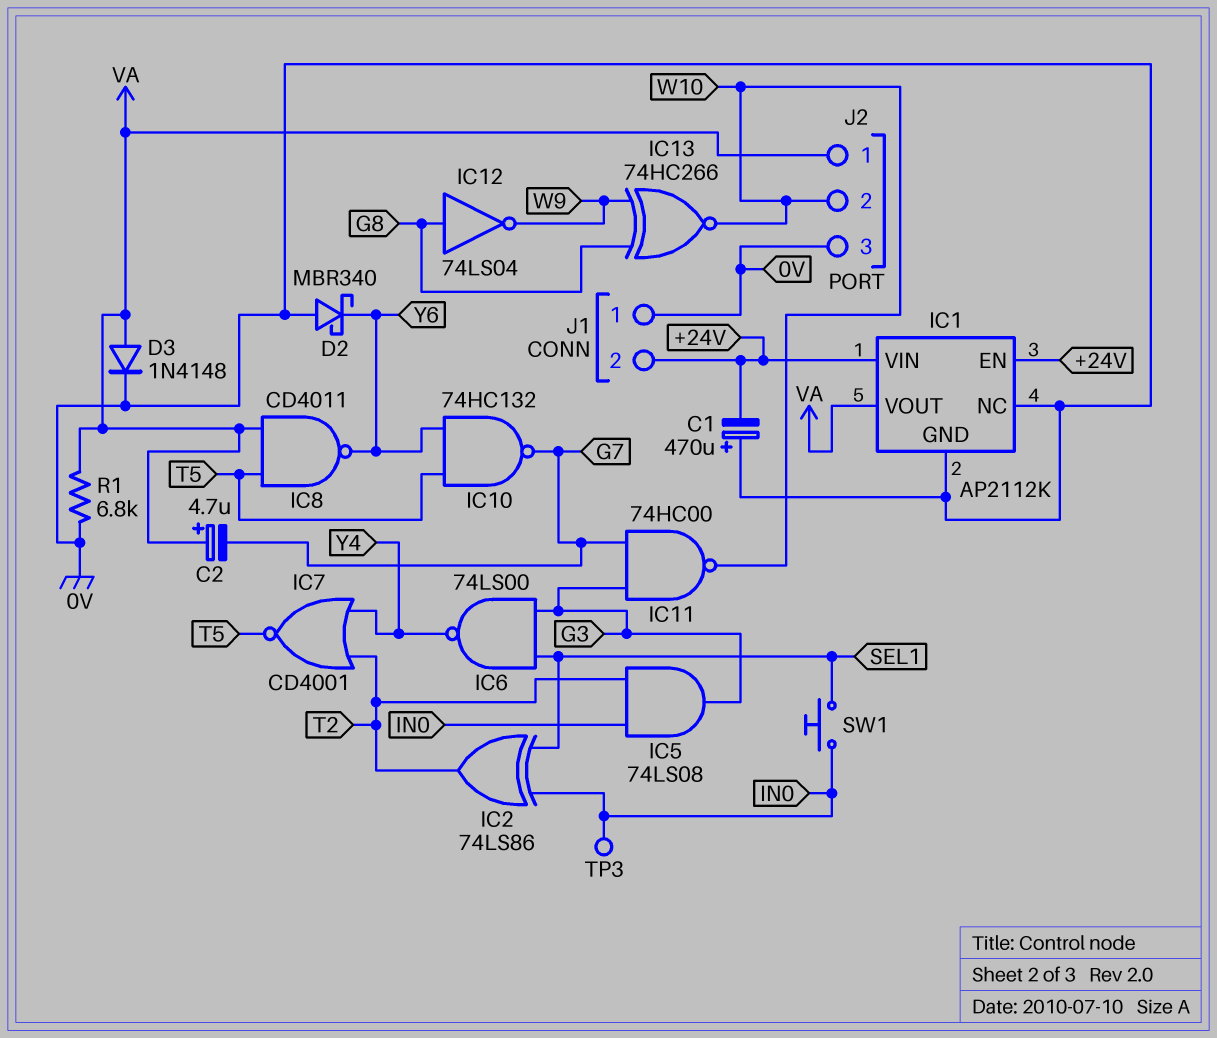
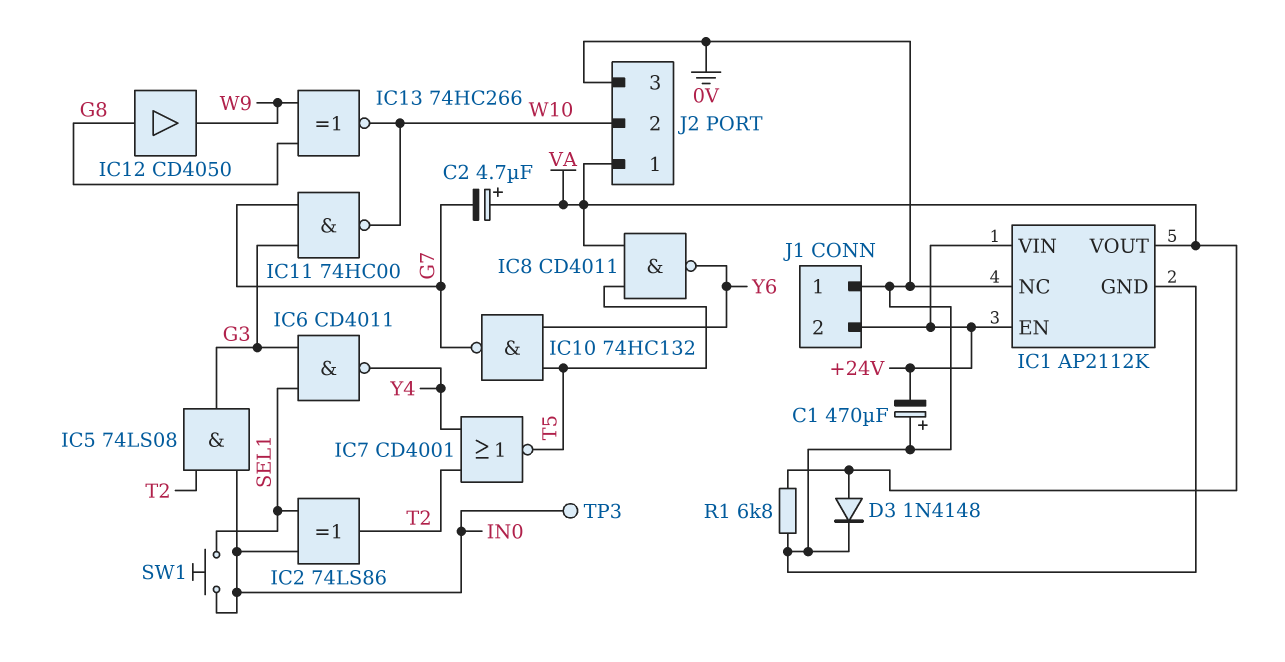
D2: schottky MBR340 (A 0V, K Y6) -> none
IC6: NAND 74LS00 (in G3, in SEL1, out Y4) -> NAND CD4011 (in G3, in SEL1, out Y4)
IC12: NOT 74LS04 (in G8, out W9) -> buffer CD4050 (in G8, out W9)

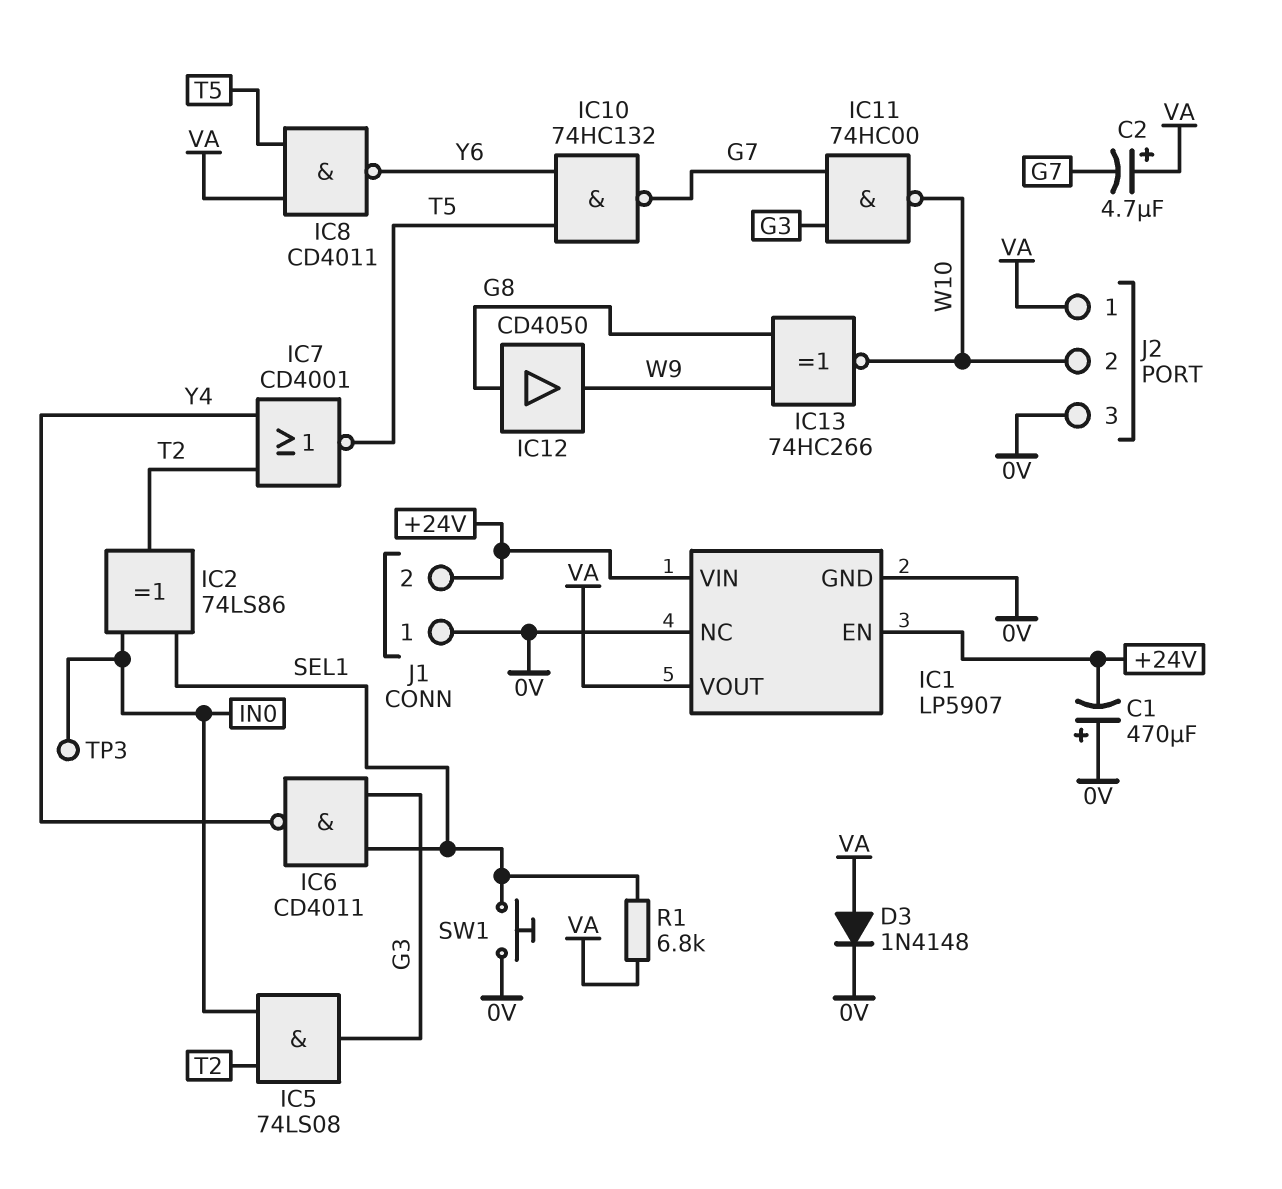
IC1: AP2112K -> LP5907
R1: 6.8k (0V, VA) -> 6.8k (SEL1, VA)
SW1: button (IN0, SEL1) -> button (0V, SEL1)

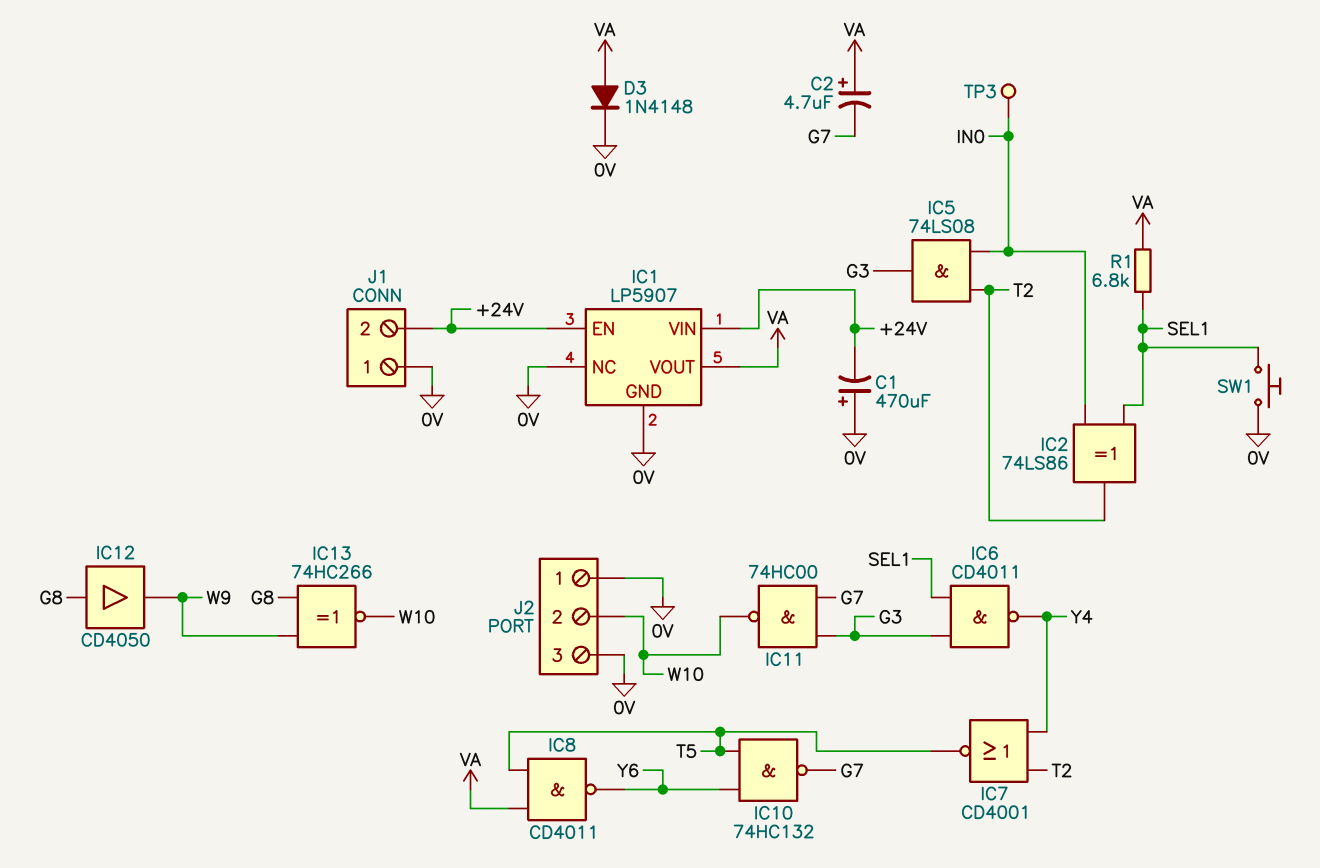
J2 pin 1: VA -> 0V

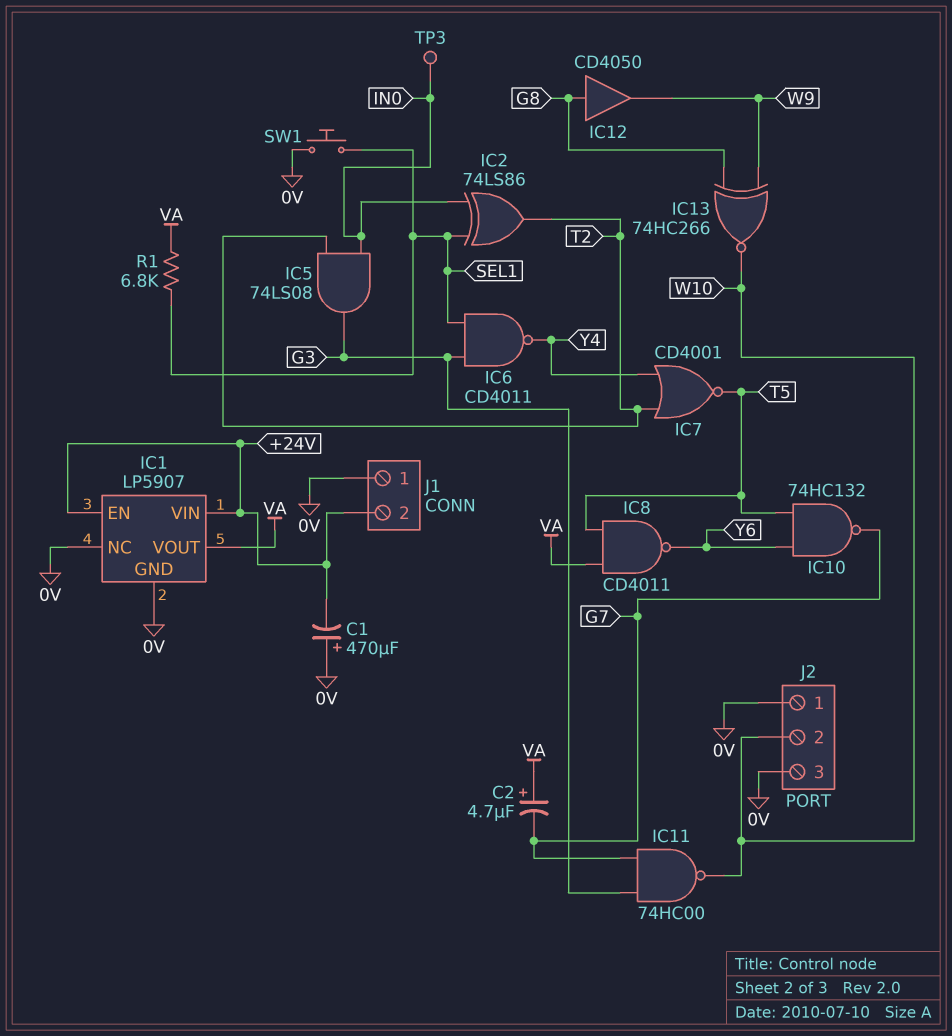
D3: diode 1N4148 (A VA, K 0V) -> none

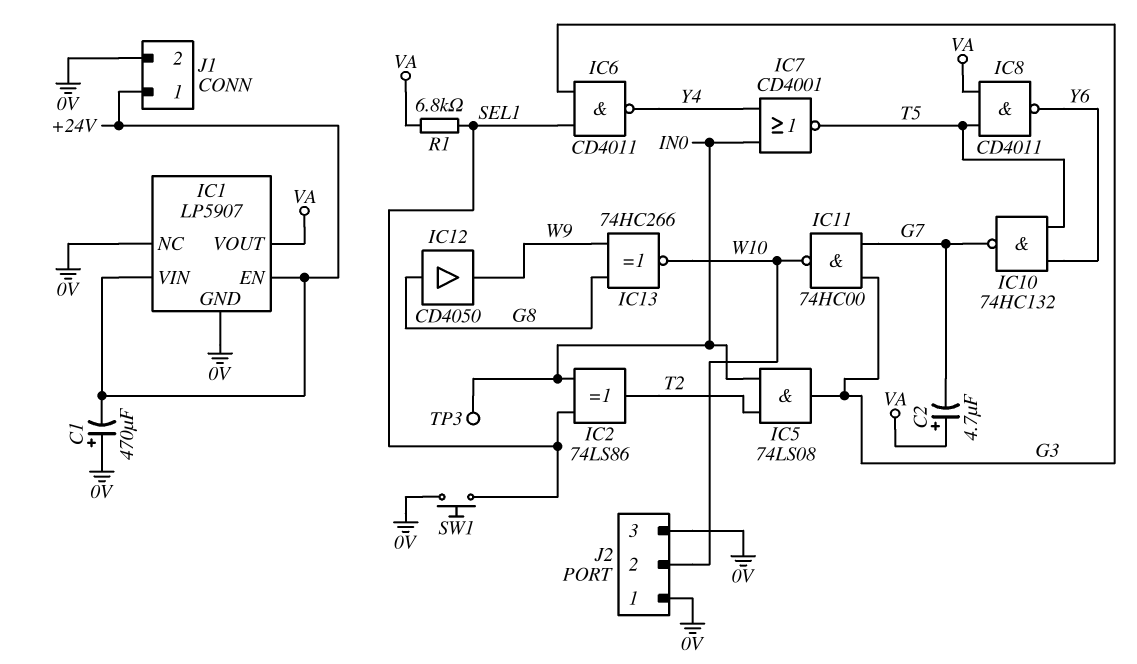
IC7: NOR CD4001 (in T2, in Y4, out T5) -> NOR CD4001 (in IN0, in Y4, out T5)
J1 pin 1: 0V -> +24V
J1 pin 2: +24V -> 0V

